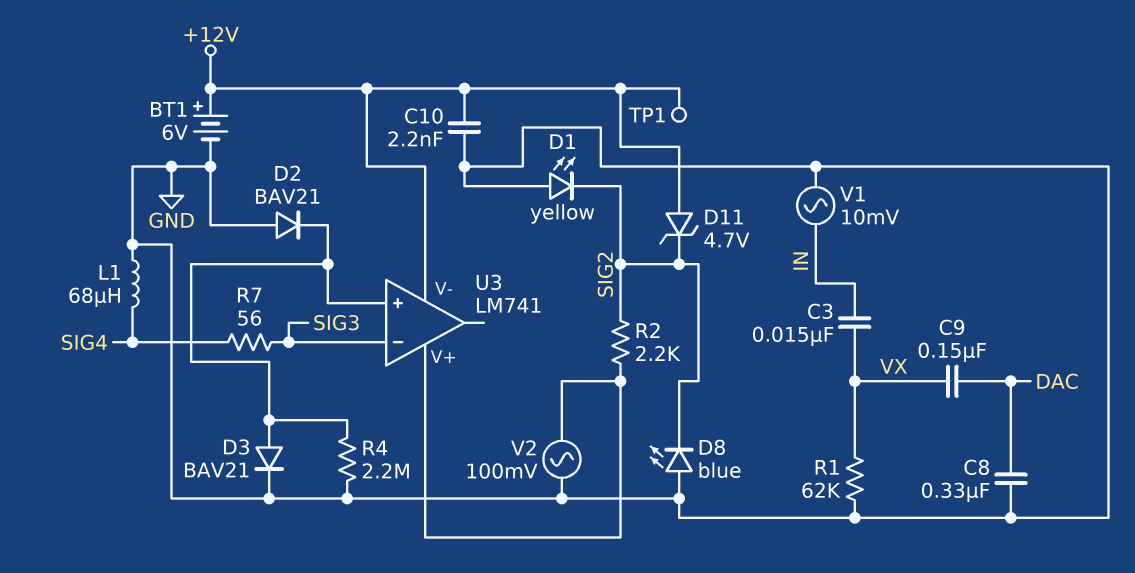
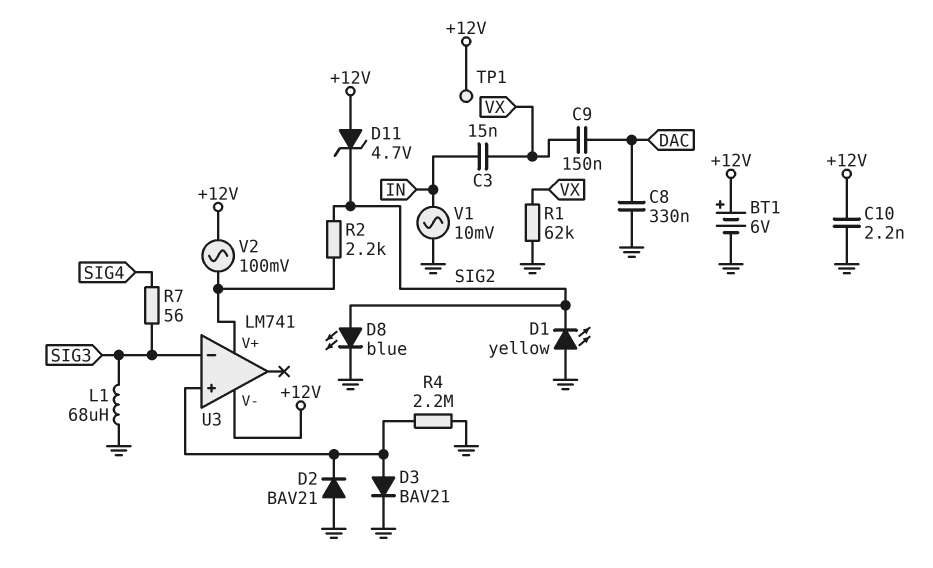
D8: LED blue (A GND, K SIG2) -> LED blue (A SIG2, K GND)
L1: 68uH (GND, SIG4) -> 68uH (GND, SIG3)
V2: AC 100mV (GND, U3/V+) -> AC 100mV (+12V, U3/V+)

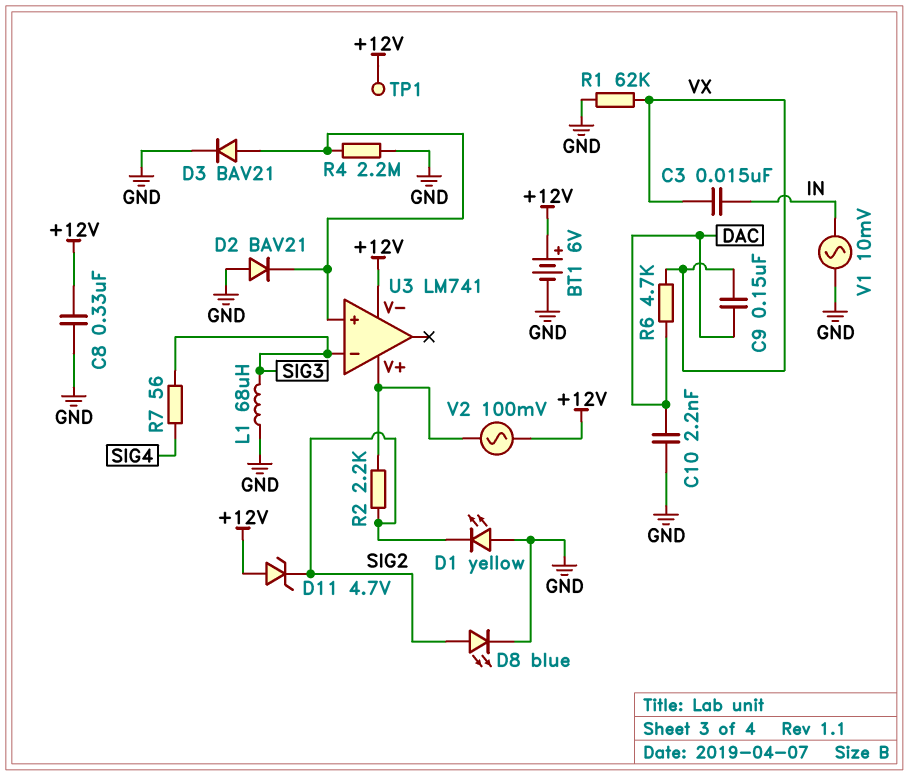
C8: 330nF (DAC, GND) -> 330nF (+12V, GND)
C10: 2.2nF (+12V, GND) -> 2.2nF (DAC, GND)
R6: none -> 4.7k (DAC, VX)

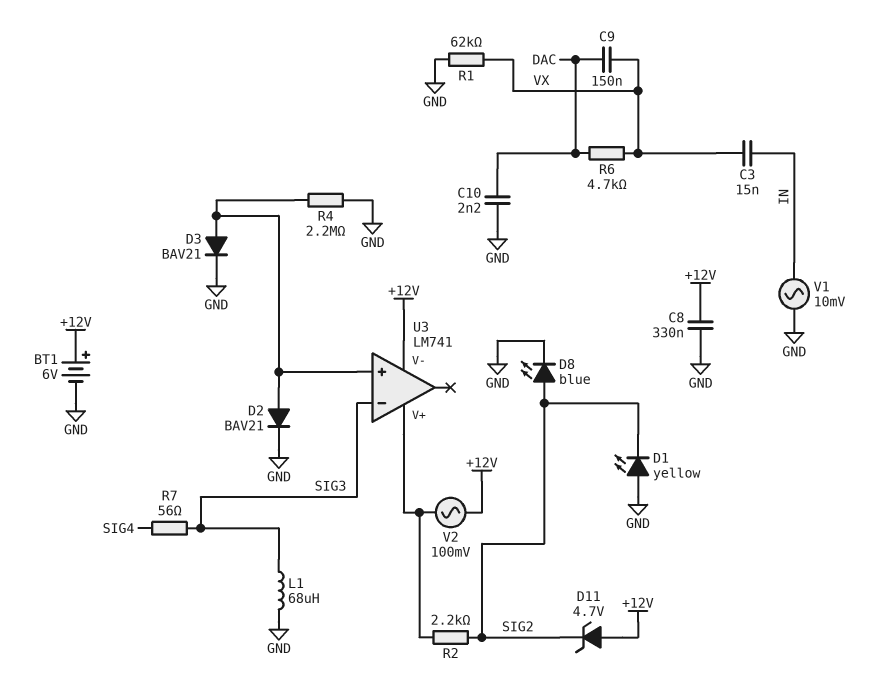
D2: diode BAV21 (A GND, K U3/in+) -> diode BAV21 (A U3/in+, K GND)
TP1: test point (+12V) -> none

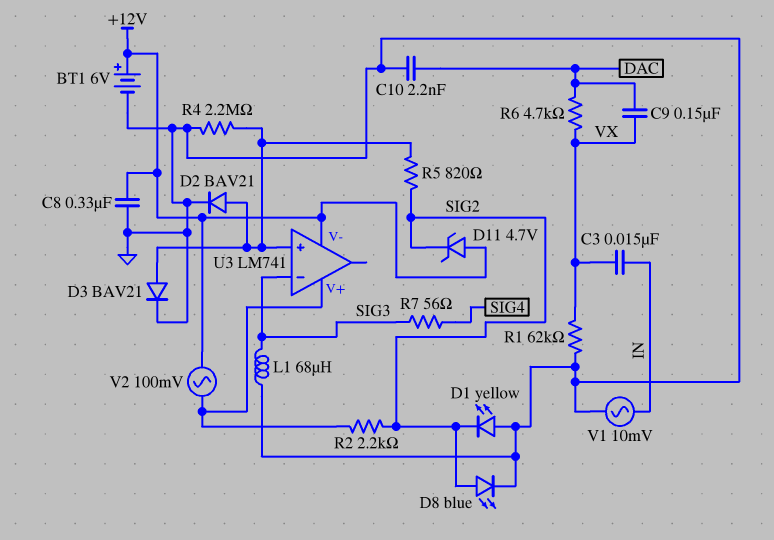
R5: none -> 820 (SIG2, U3/in+)

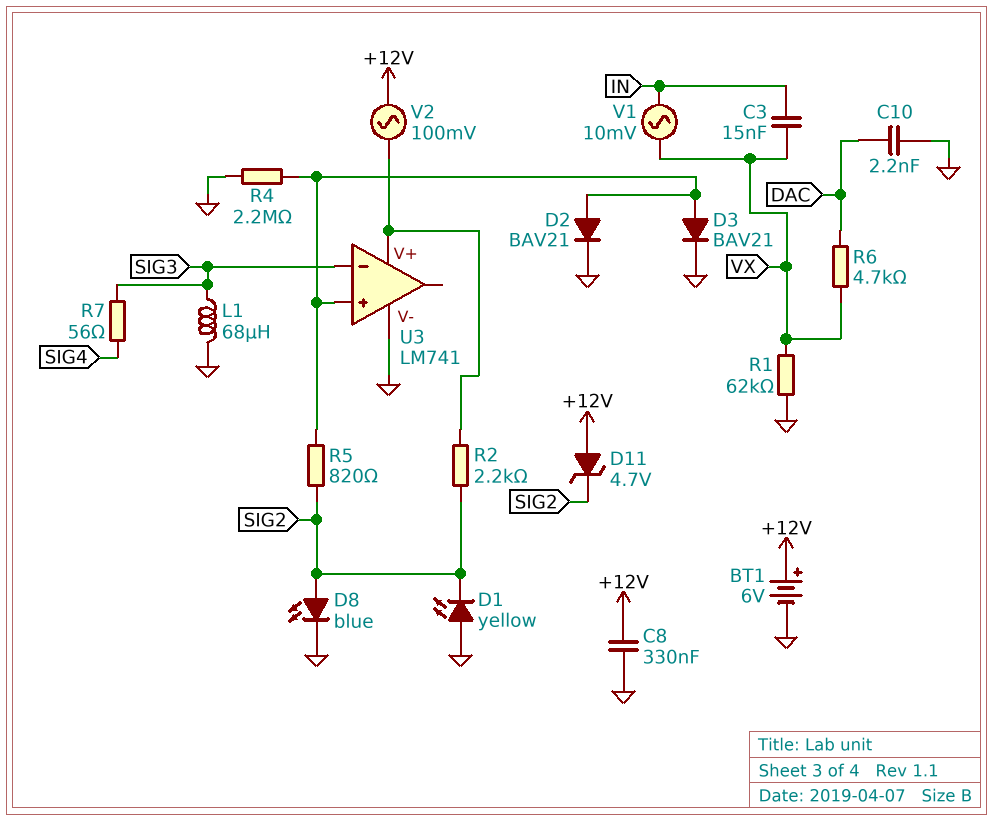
C9: 150nF (DAC, VX) -> none
U3 pin V-: +12V -> GND
V1: AC 10mV (GND, IN) -> AC 10mV (IN, VX)

